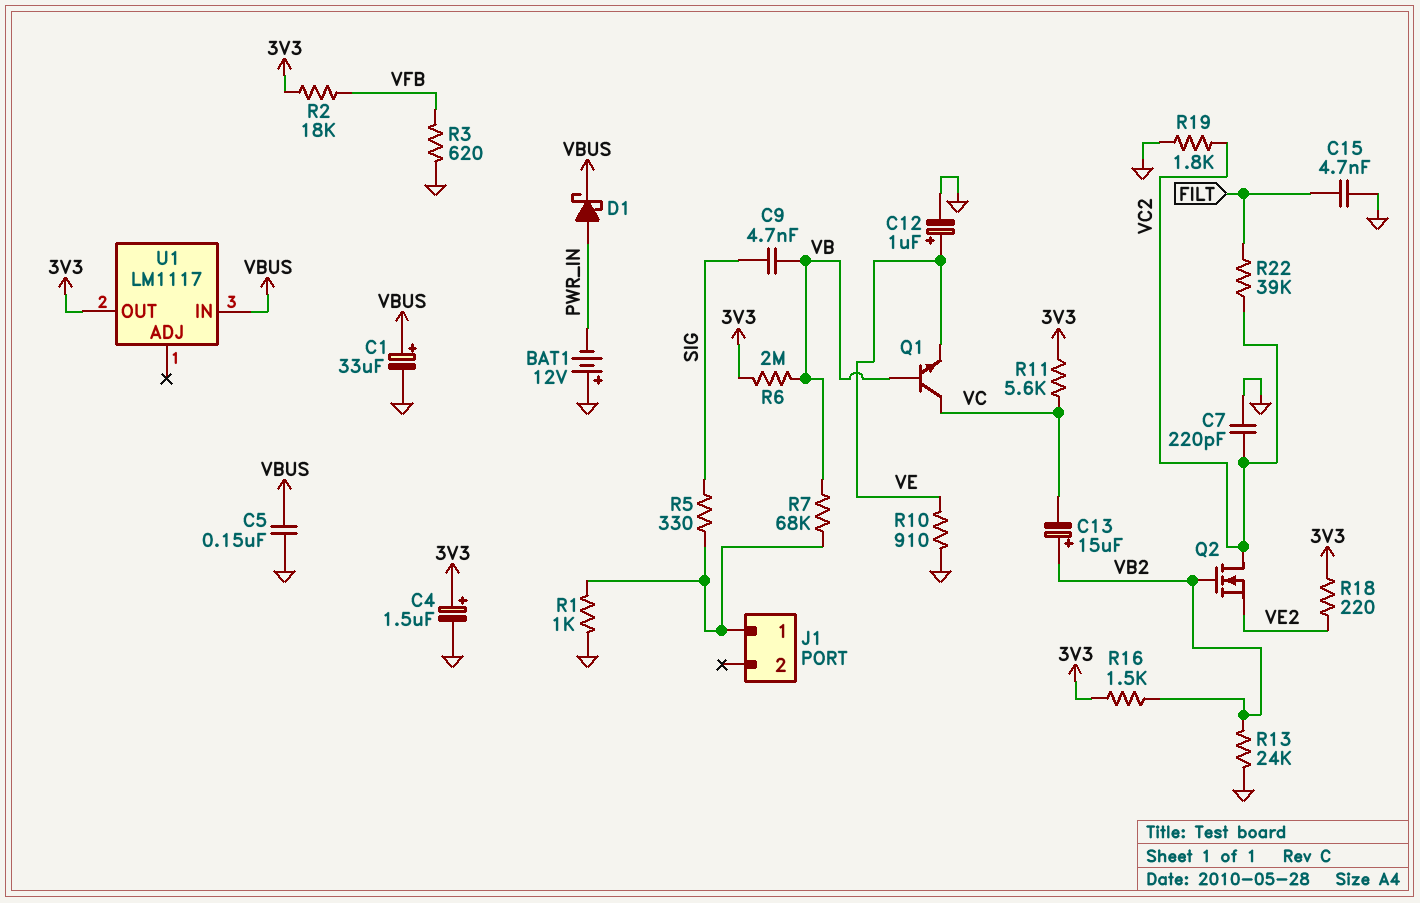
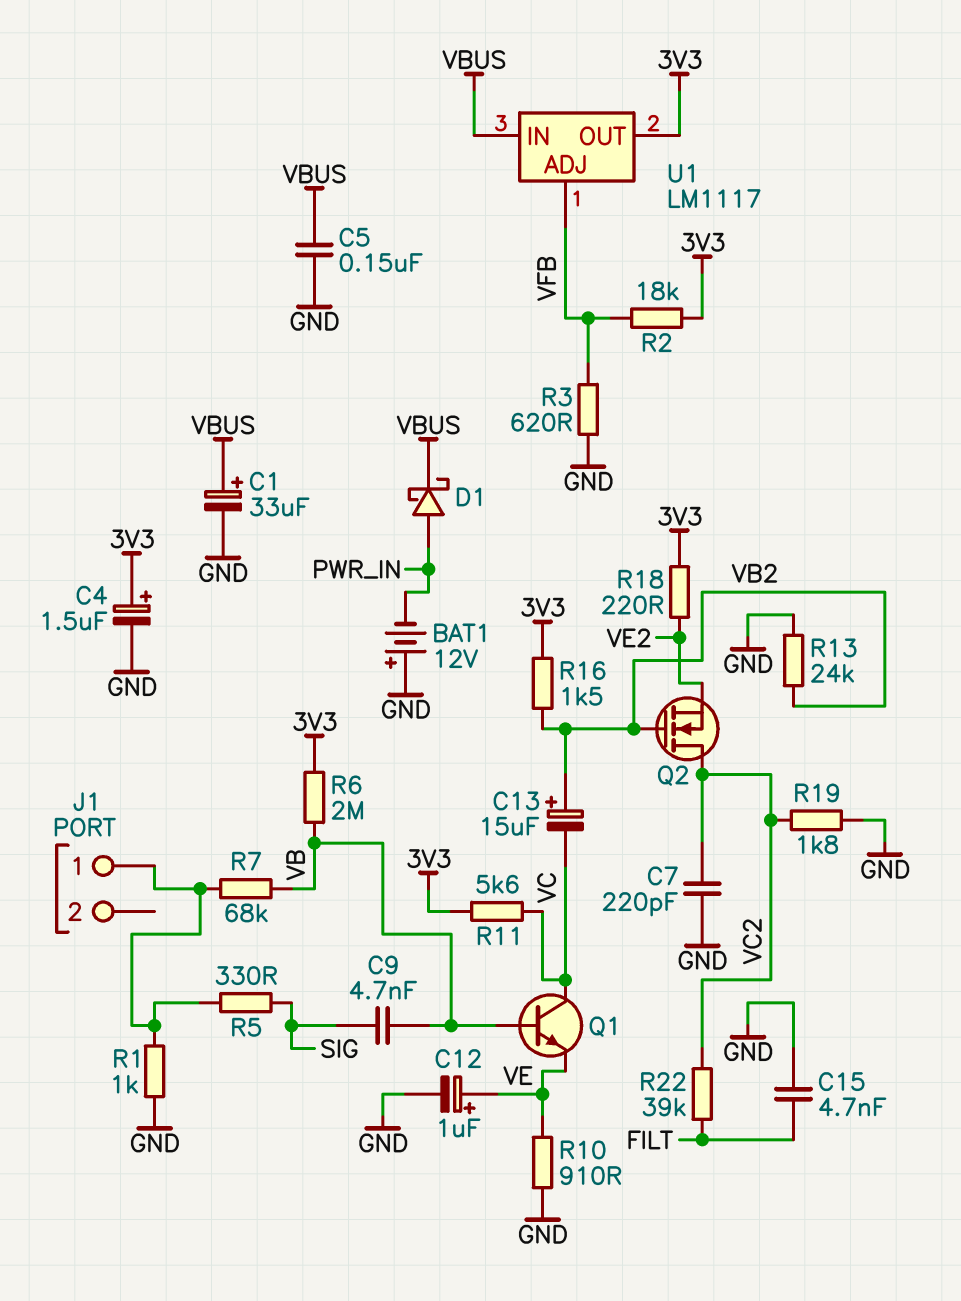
U1 pin ADJ: none -> VFB

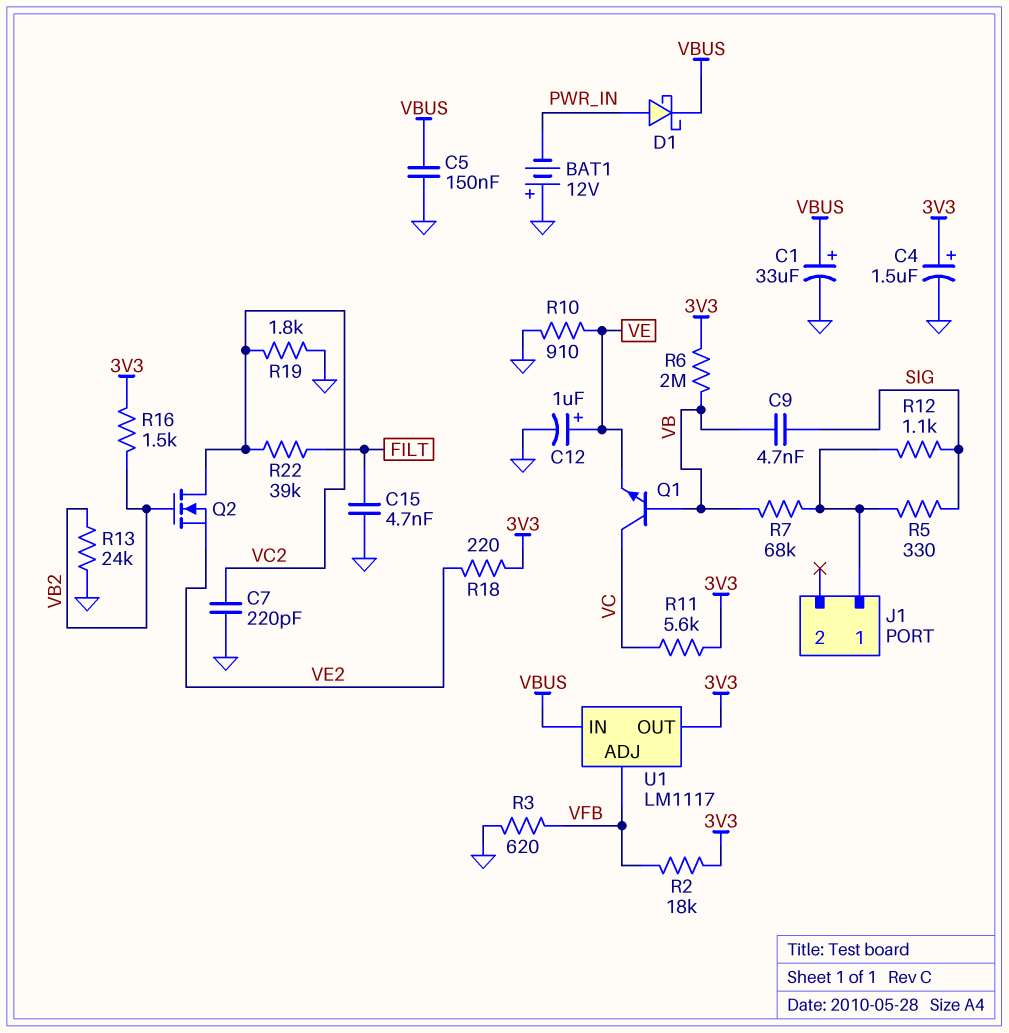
C13: 15uF (plus VB2, minus VC) -> none
R1: 1k (GND, J1/1) -> none
R12: none -> 1.1k (J1/1, SIG)

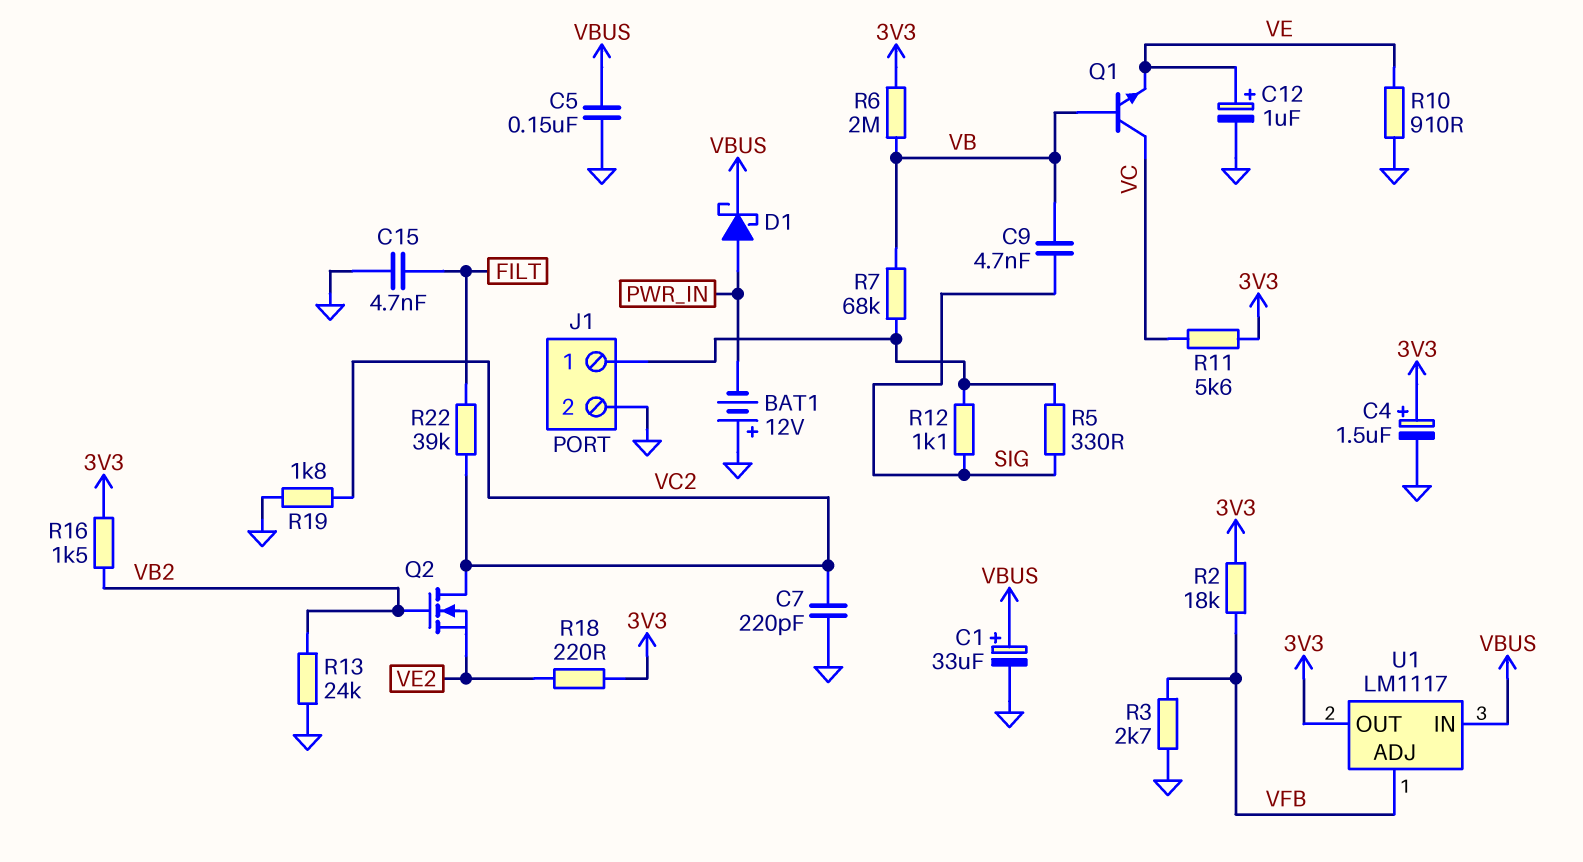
J1 pin 2: none -> GND
R3: 620 (GND, VFB) -> 2.7k (GND, VFB)

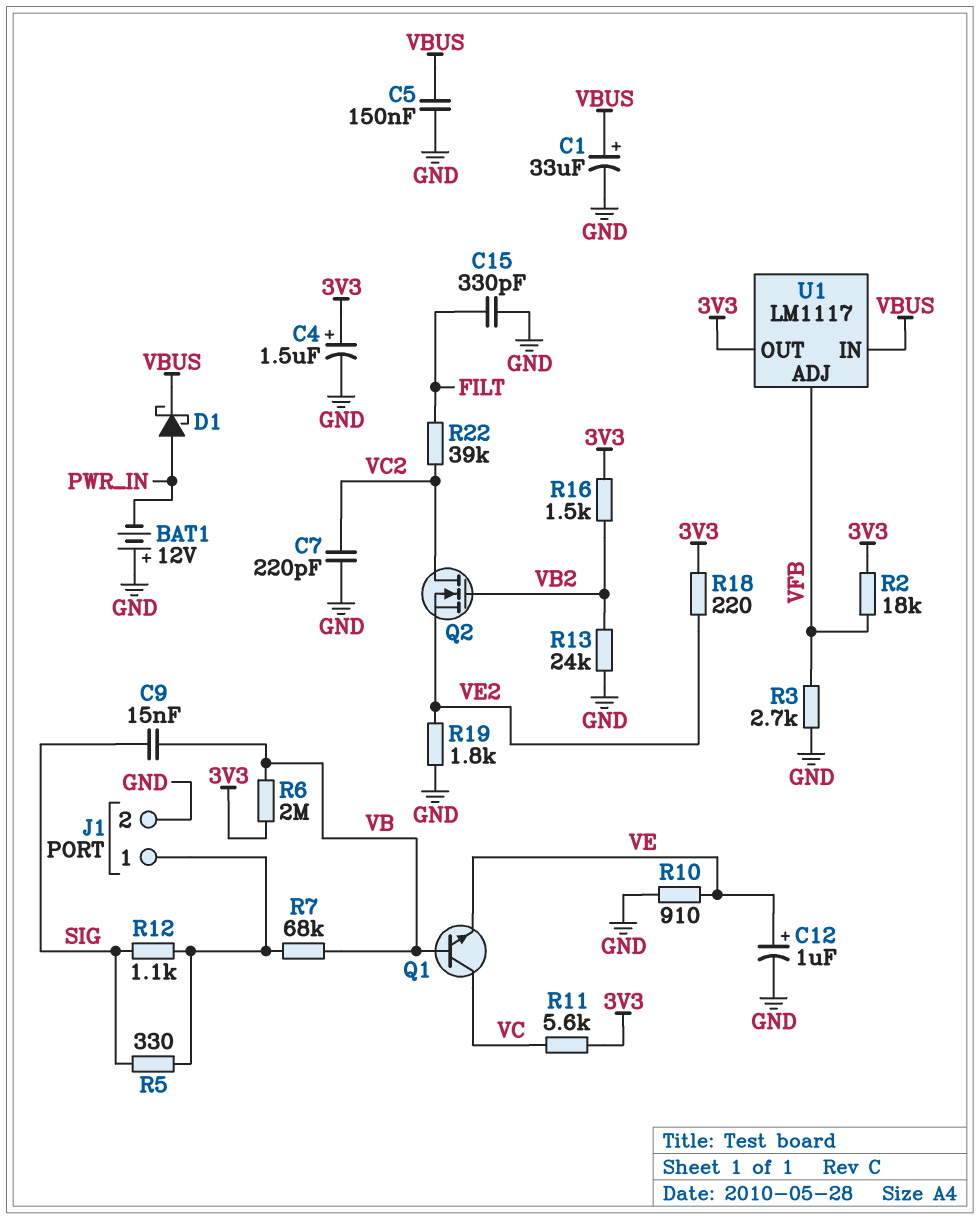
C9: 4.7nF (SIG, VB) -> 15nF (SIG, VB)
C15: 4.7nF (FILT, GND) -> 330pF (FILT, GND)
R19: 1.8k (GND, VC2) -> 1.8k (GND, VE2)

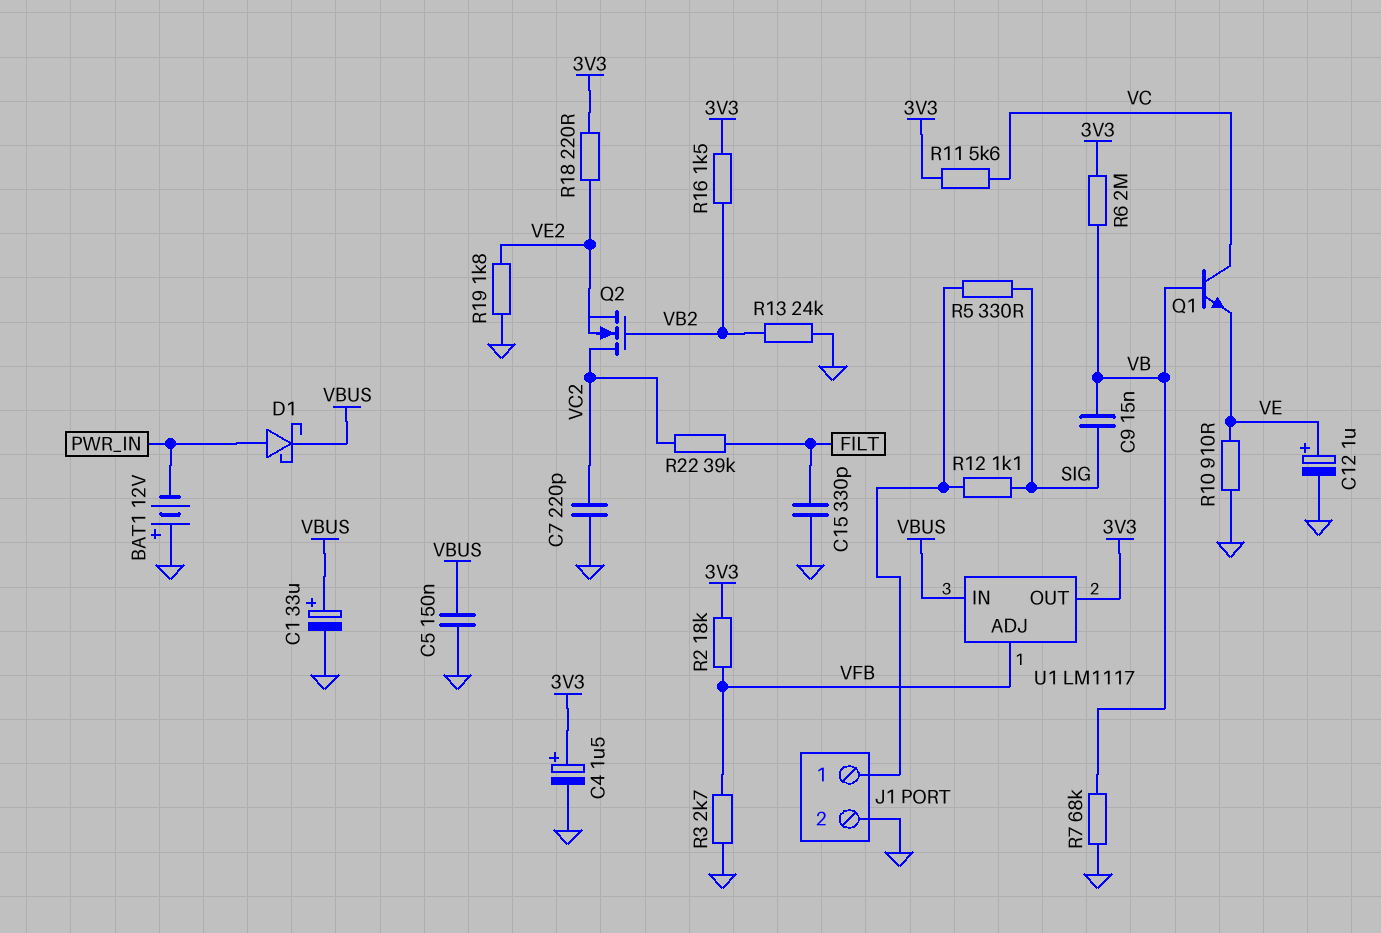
R7: 68k (J1/1, VB) -> 68k (GND, VB)

